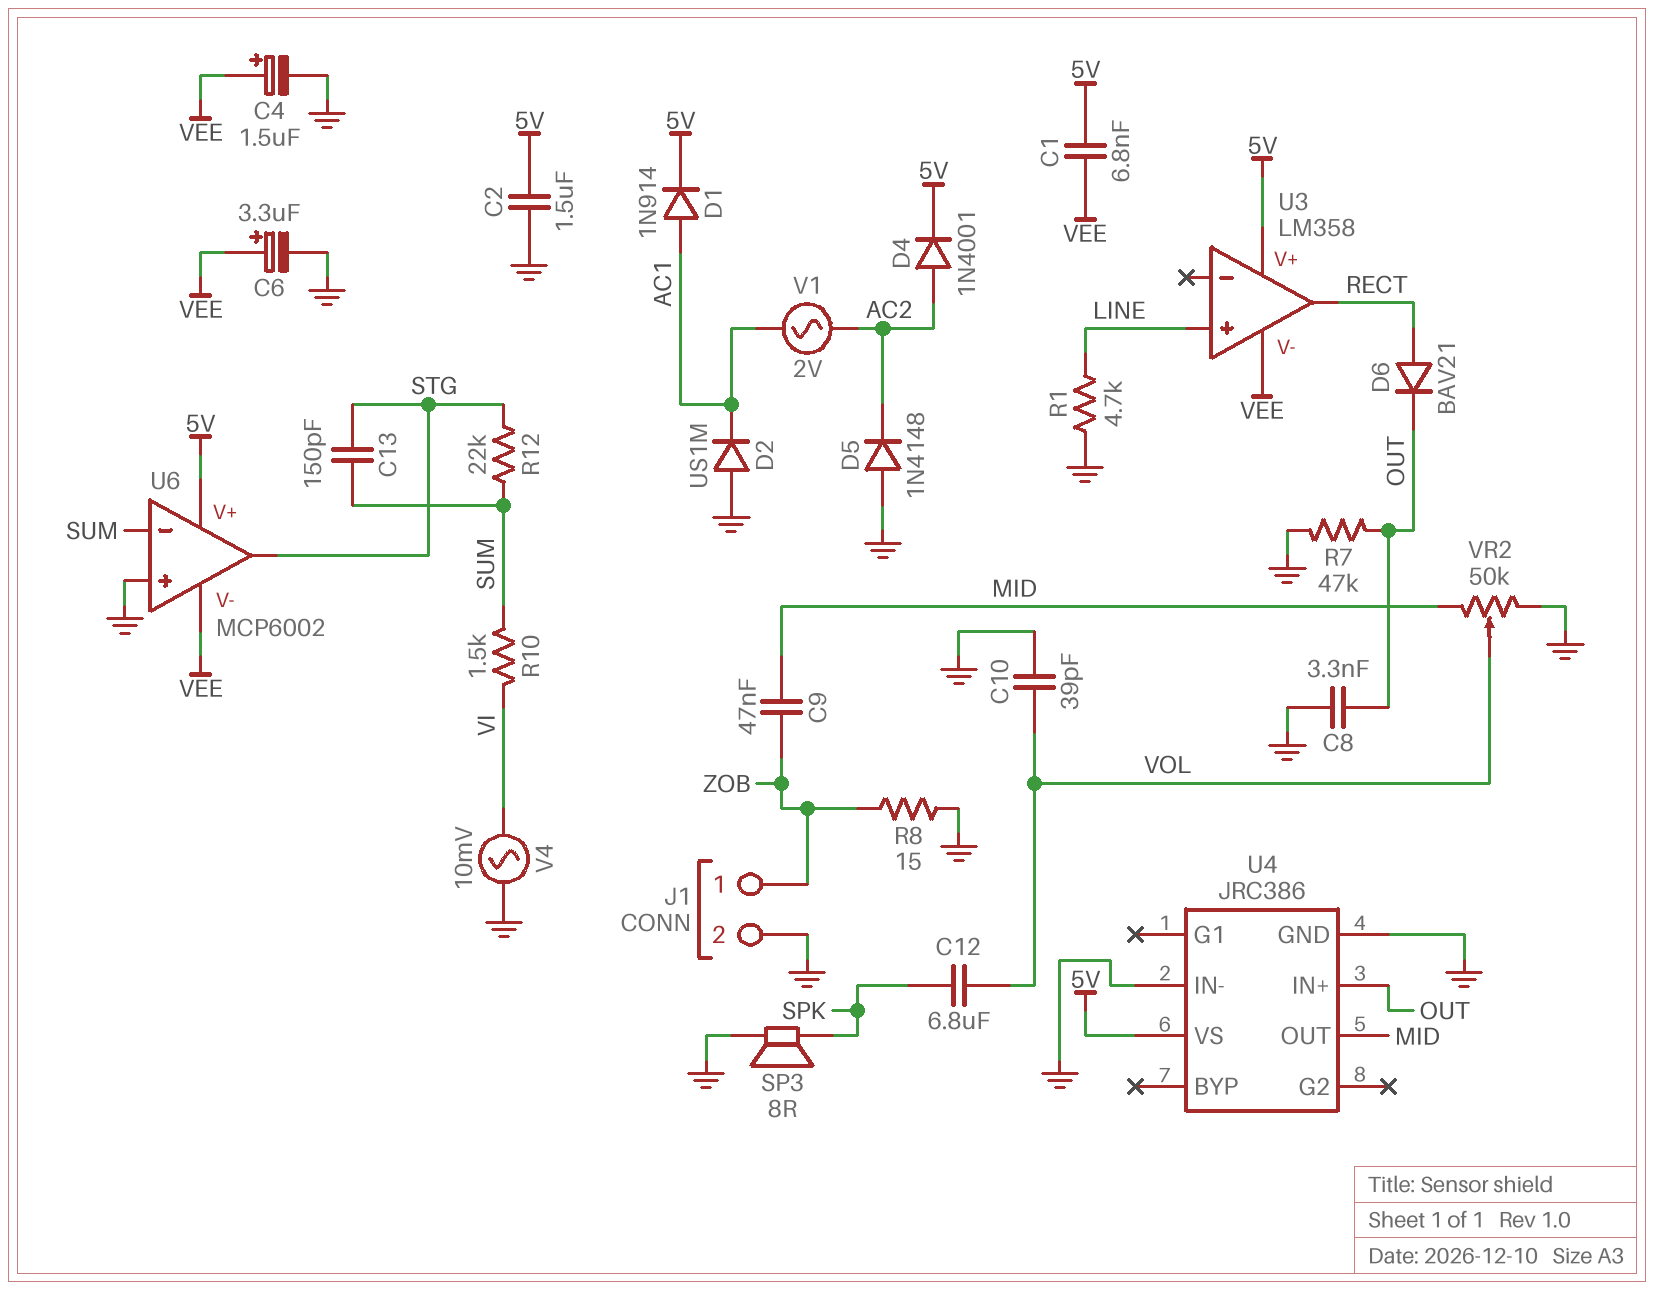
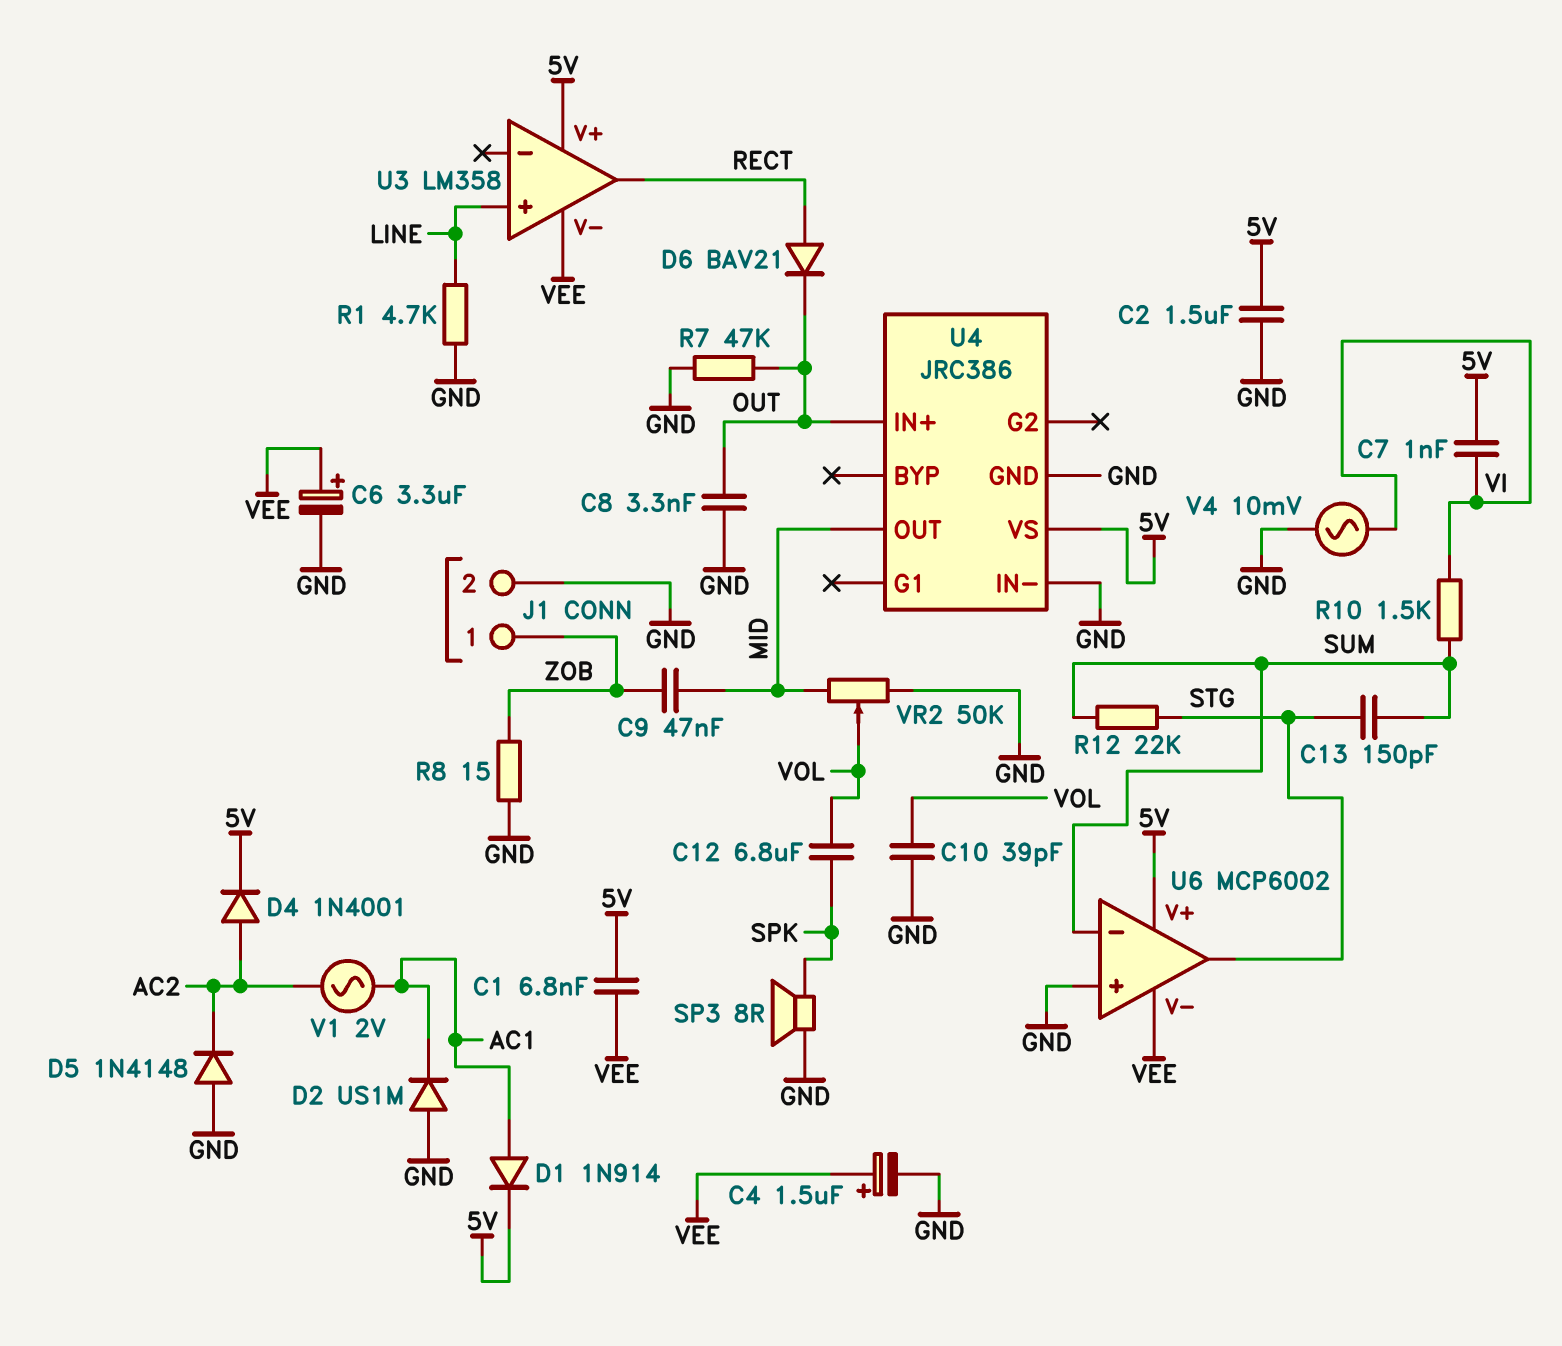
C7: none -> 1nF (5V, VI)

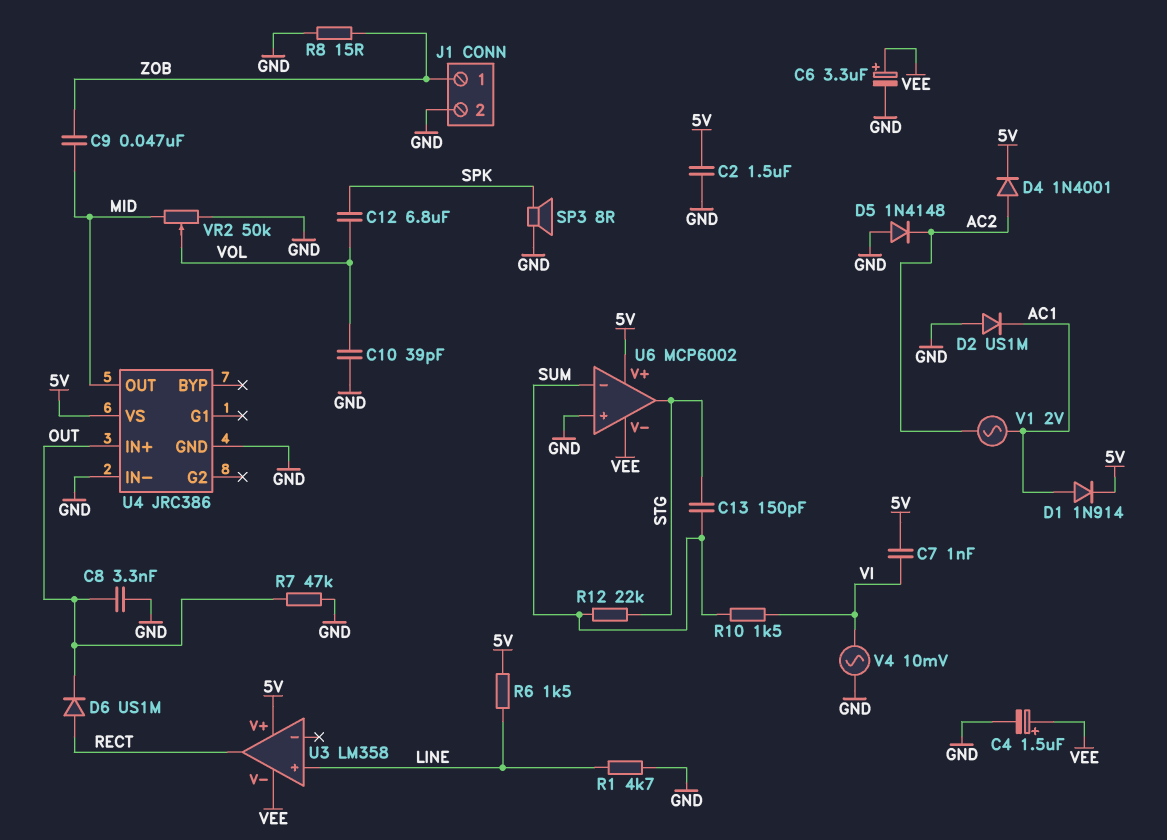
C1: 6.8nF (5V, VEE) -> none
D6: diode BAV21 (A RECT, K OUT) -> diode US1M (A RECT, K OUT)
R6: none -> 1.5k (5V, LINE)

